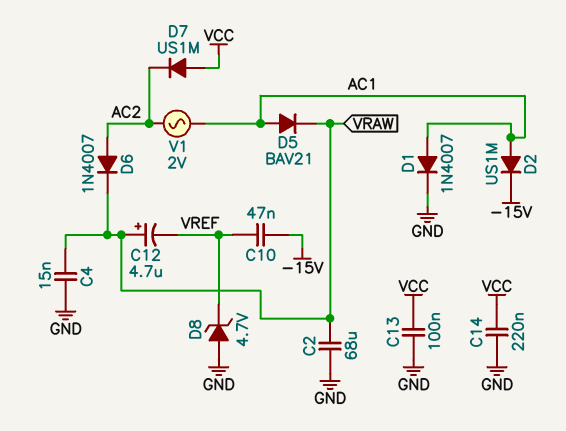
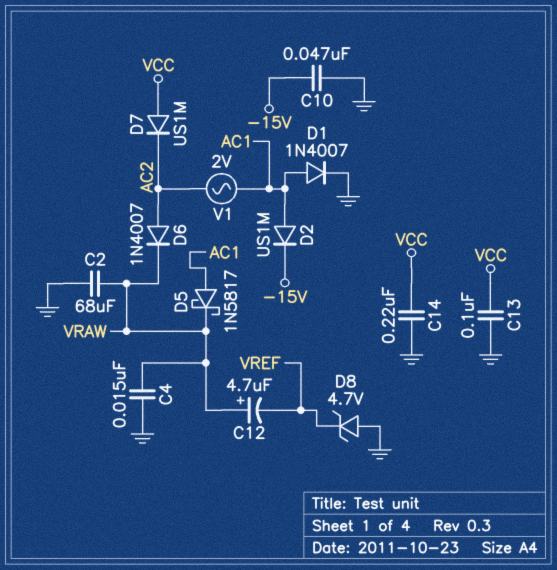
C10: 47nF (-15V, VREF) -> 47nF (-15V, GND)
D5: diode BAV21 (A AC1, K VRAW) -> schottky 1N5817 (A AC1, K VRAW)

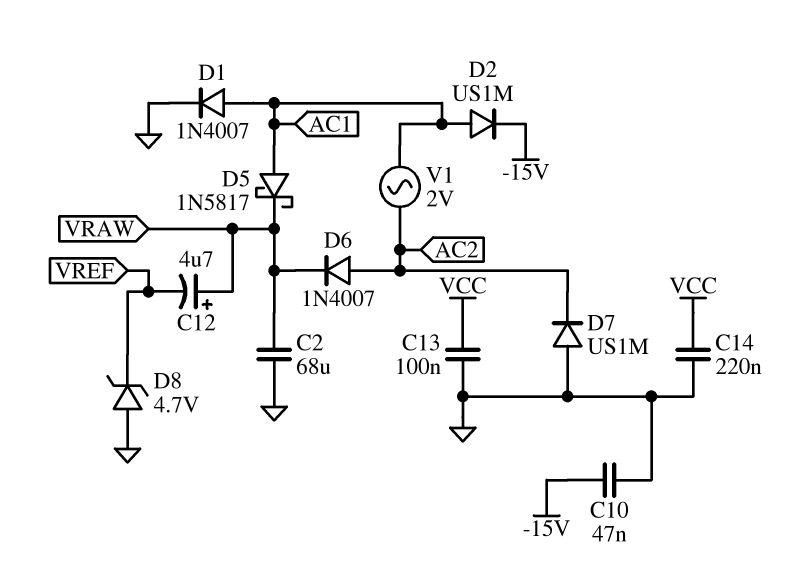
C4: 15nF (GND, VRAW) -> none
D7: diode US1M (A VCC, K AC2) -> diode US1M (A GND, K AC2)

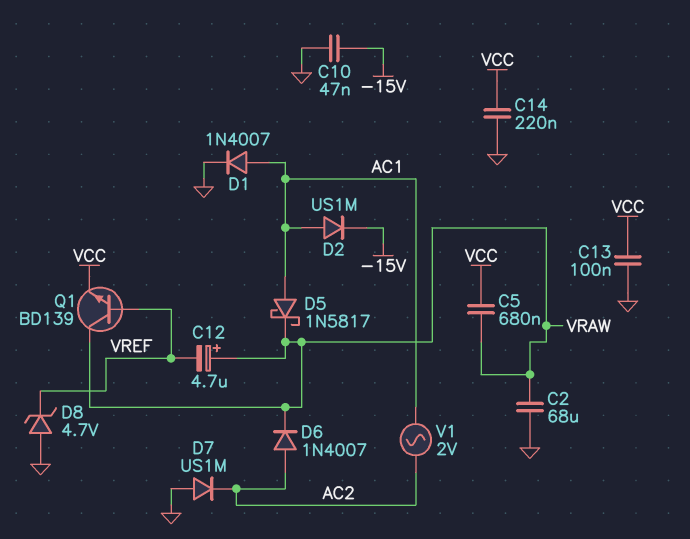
C5: none -> 680nF (VCC, VRAW)
Q1: none -> NPN BD139 (B VREF, C VRAW, E VCC)

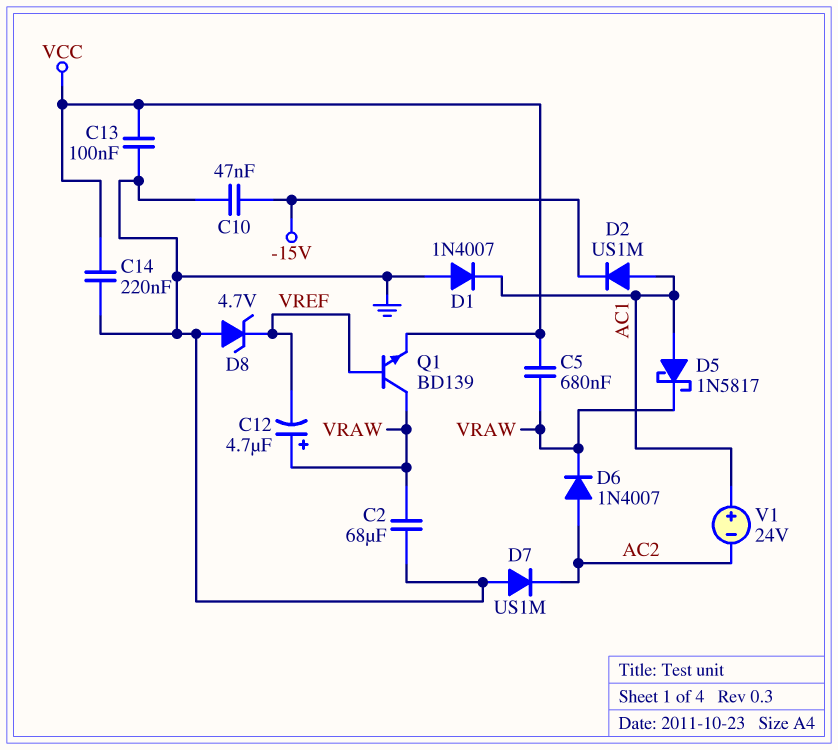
D1: diode 1N4007 (A AC1, K GND) -> diode 1N4007 (A GND, K AC1)
V1: AC 2V (AC1, AC2) -> 24V (plus AC1, minus AC2)

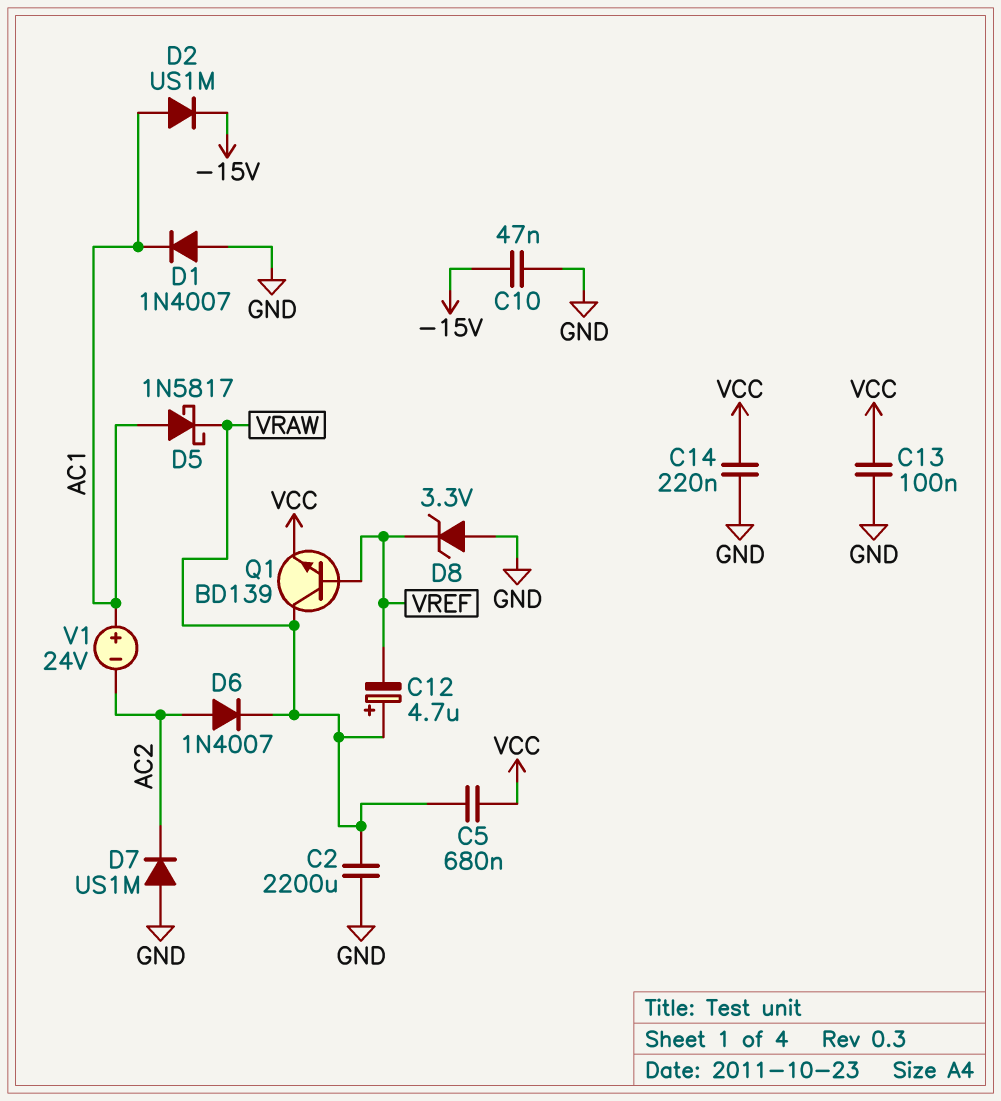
C2: 68uF (GND, VRAW) -> 2200uF (GND, VRAW)
D8: zener 4.7V (A GND, K VREF) -> zener 3.3V (A GND, K VREF)

